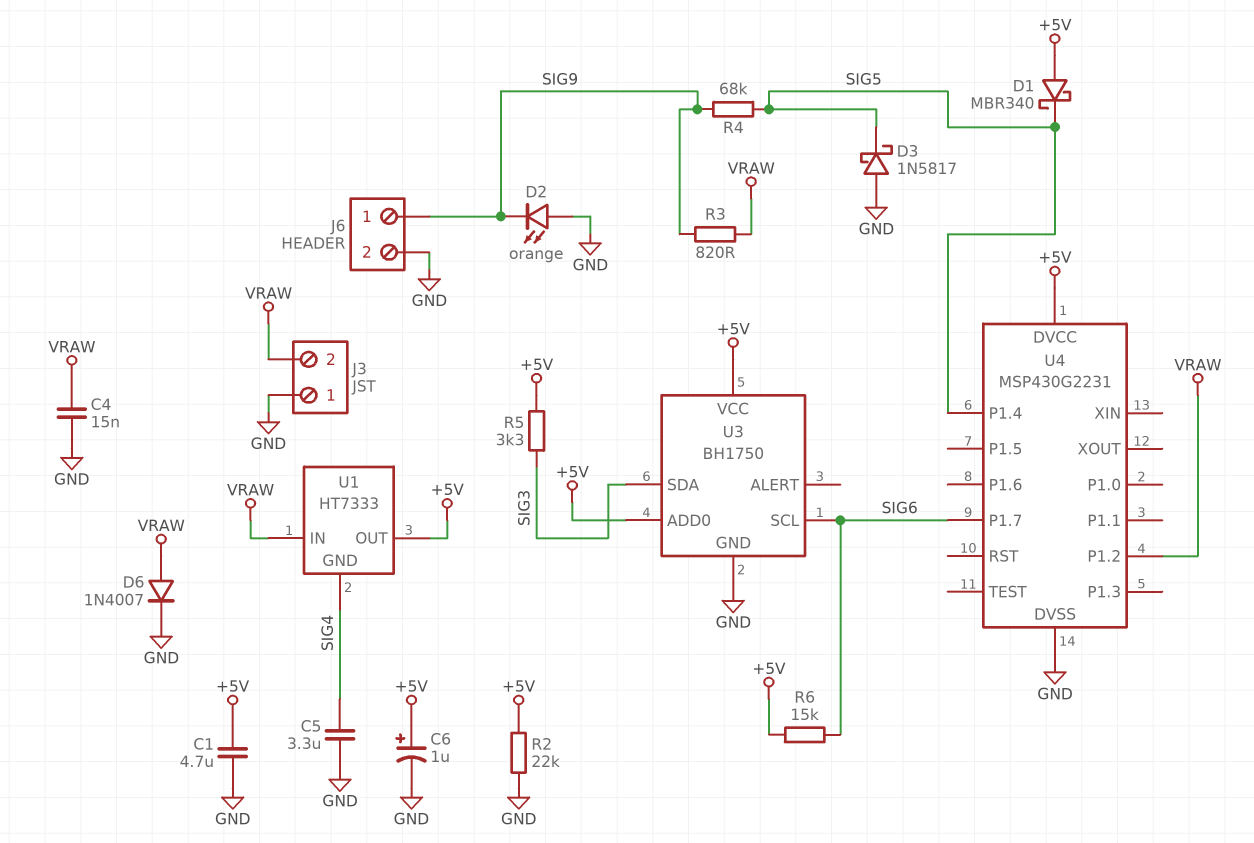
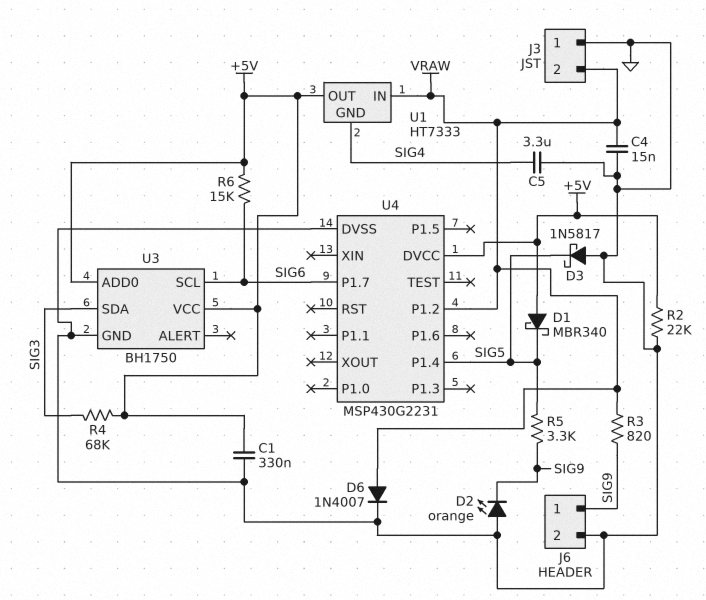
C1: 4.7uF (+5V, GND) -> 330nF (+5V, GND)
C6: 1uF (plus +5V, minus GND) -> none
R4: 68k (SIG5, SIG9) -> 68k (+5V, SIG3)
R5: 3.3k (+5V, SIG3) -> 3.3k (SIG5, SIG9)

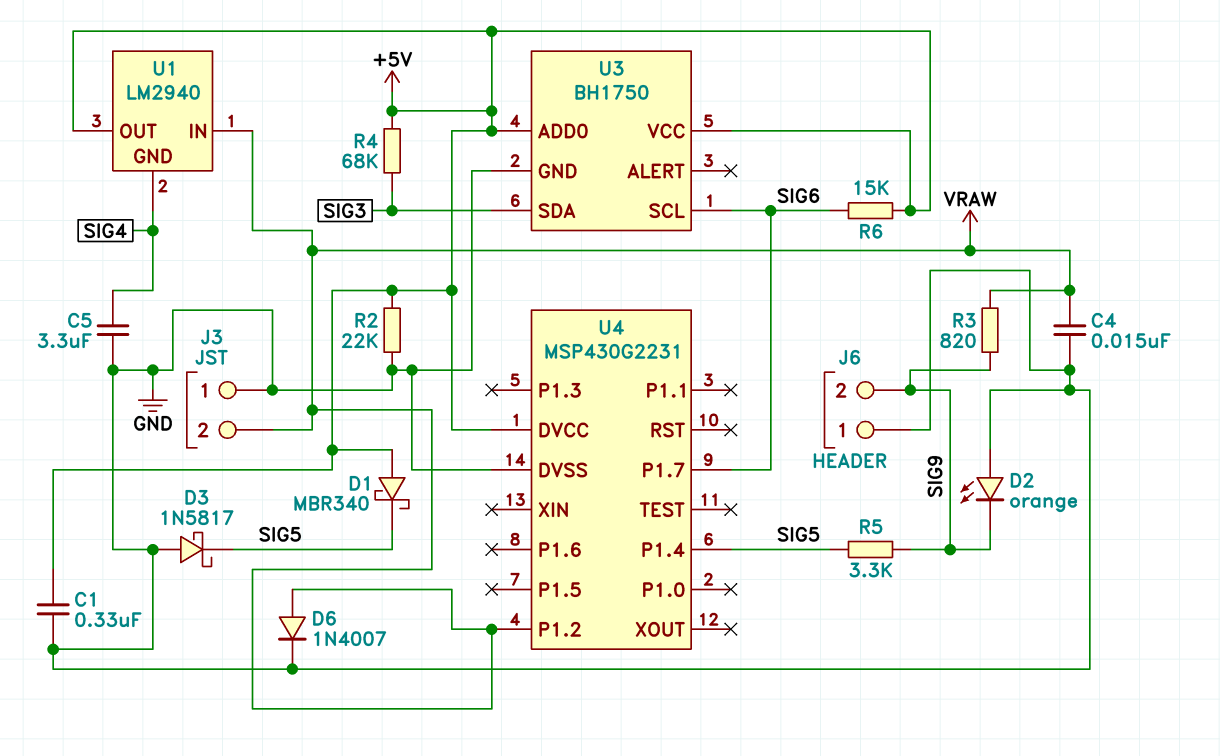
J6 pin 1: SIG9 -> GND
J6 pin 2: GND -> SIG9
U1: HT7333 -> LM2940

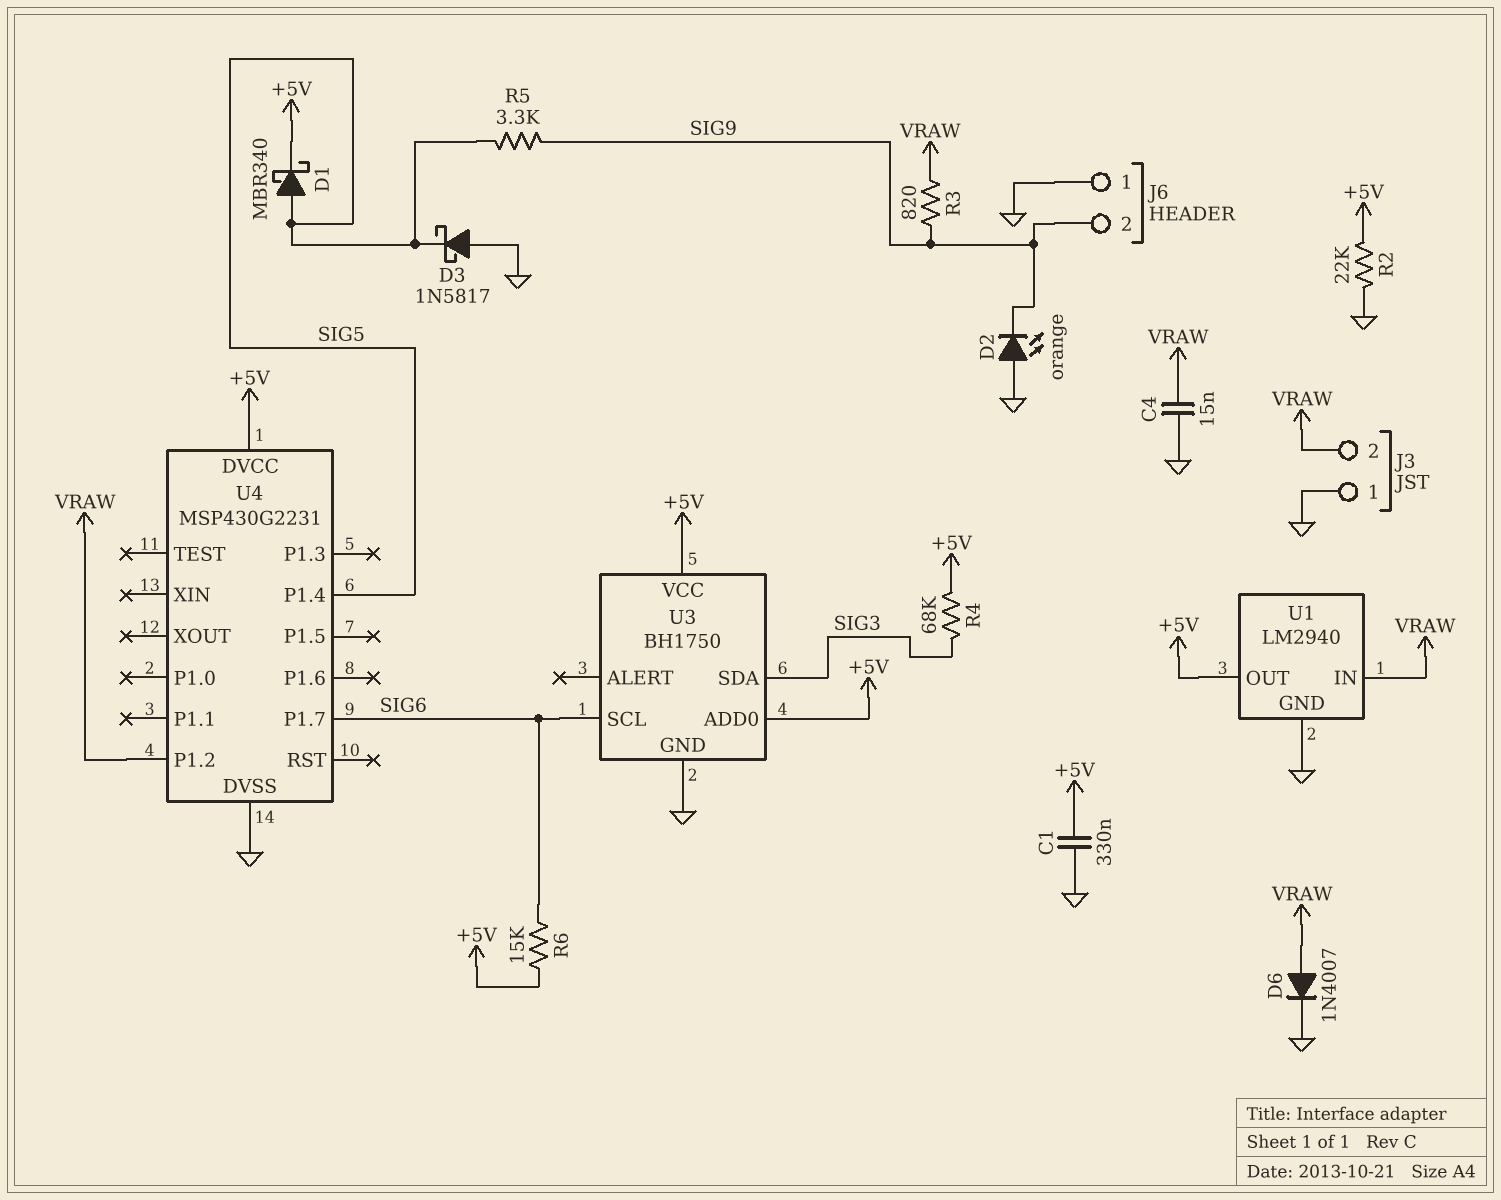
C5: 3.3uF (GND, SIG4) -> none
D1: schottky MBR340 (A +5V, K SIG5) -> schottky MBR340 (A SIG5, K +5V)
U1 pin GND: SIG4 -> GND

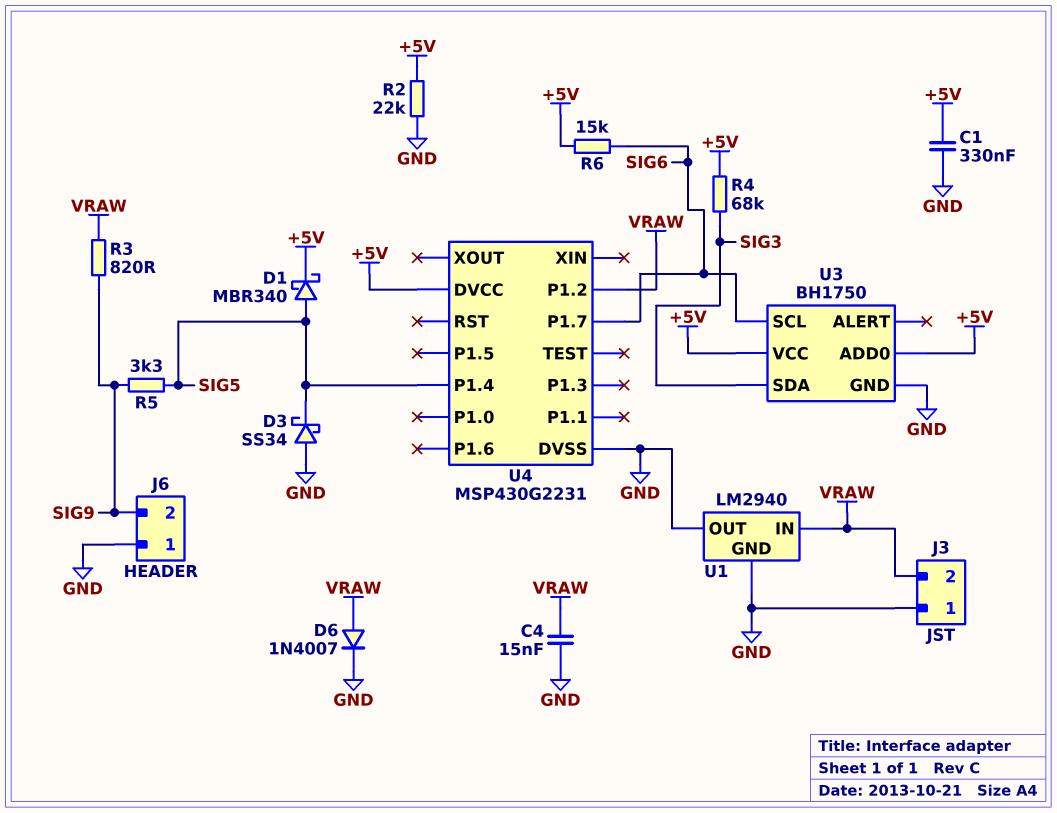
D2: LED orange (A GND, K SIG9) -> none
D3: schottky 1N5817 (A GND, K SIG5) -> schottky SS34 (A GND, K SIG5)
U1 pin OUT: +5V -> GND

